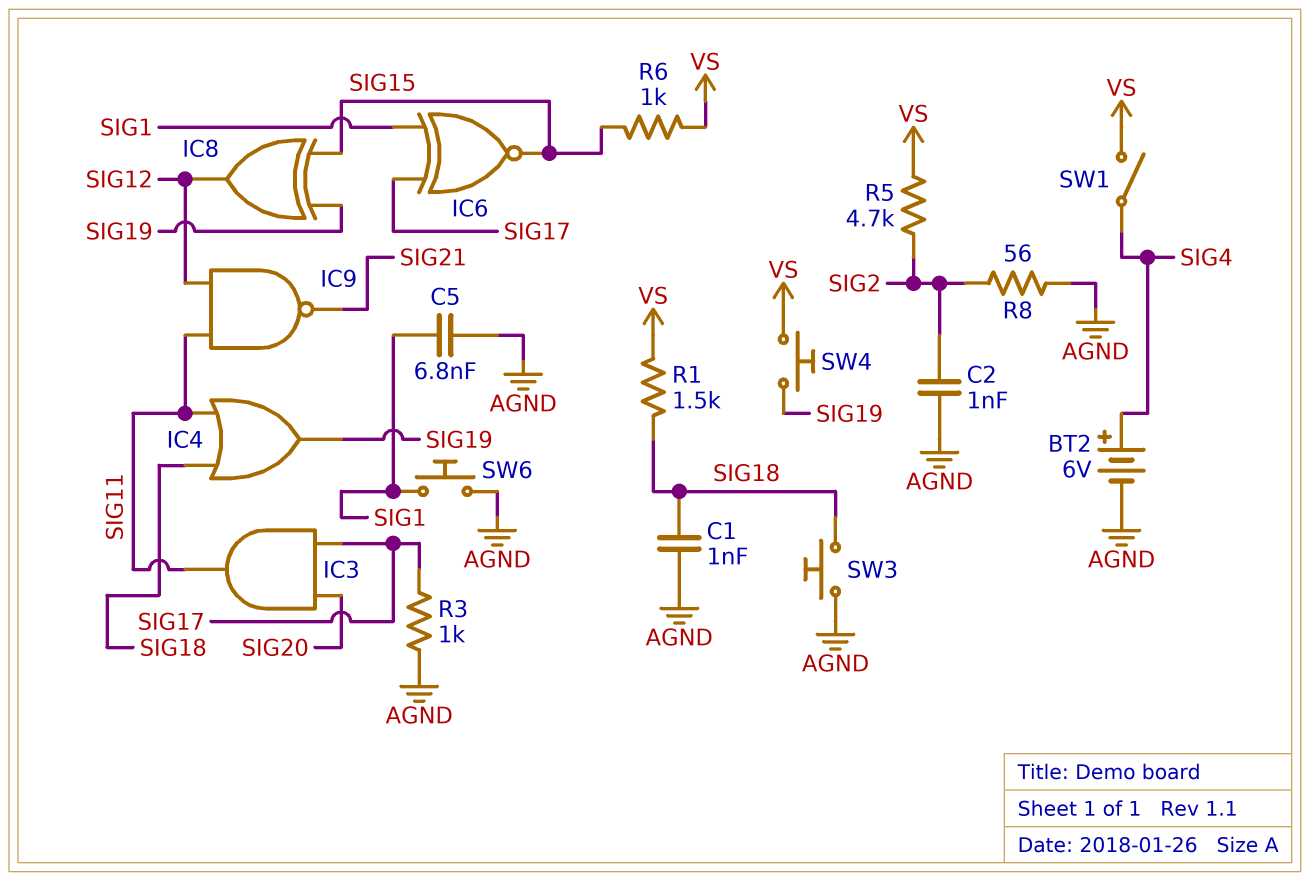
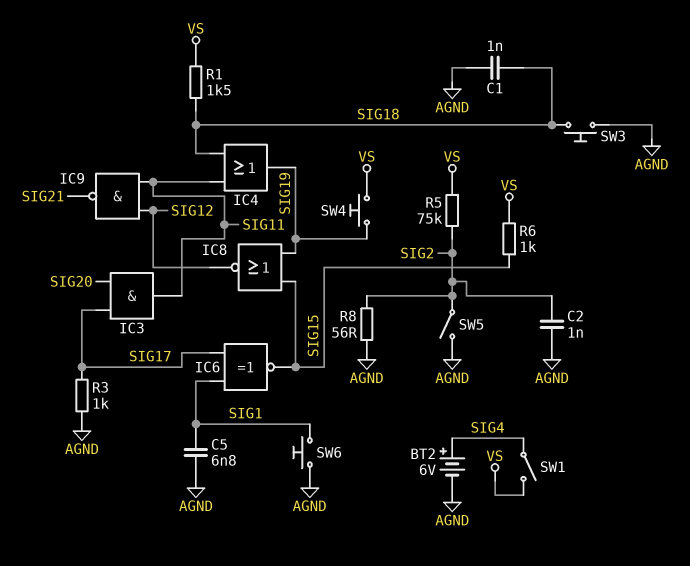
IC8: XOR (in SIG15, in SIG19, out SIG12) -> NOR (in SIG15, in SIG19, out SIG12)
R5: 4.7k (SIG2, VS) -> 75k (SIG2, VS)
SW5: none -> switch (AGND, SIG2)

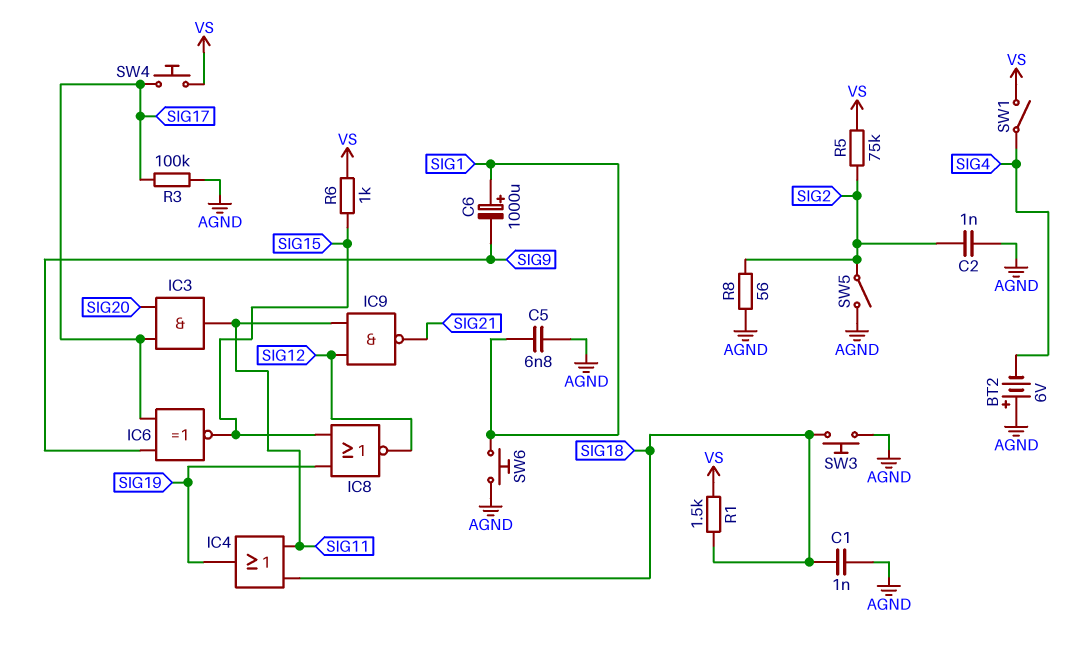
BT2: 6V (plus SIG4, minus AGND) -> 6V (plus AGND, minus SIG4)
C6: none -> 1000uF (plus SIG1, minus SIG9)
IC6: XNOR (in SIG1, in SIG17, out SIG15) -> XNOR (in SIG9, in SIG17, out SIG15)
R3: 1k (AGND, SIG17) -> 100k (AGND, SIG17)
SW4: button (SIG19, VS) -> button (SIG17, VS)

